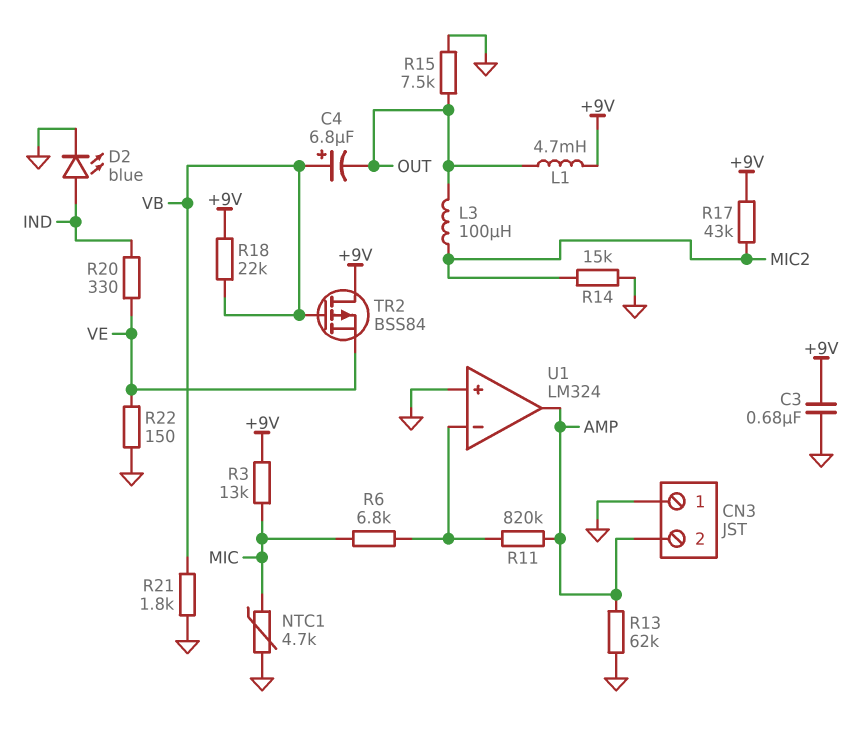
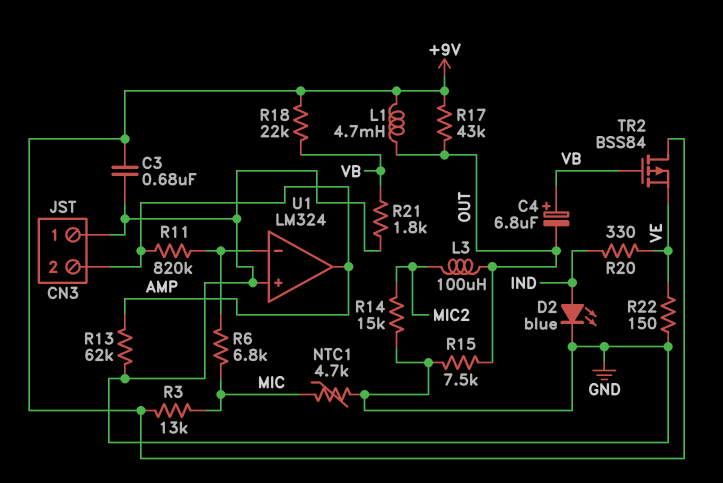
R17: 43k (+9V, MIC2) -> 43k (+9V, OUT)

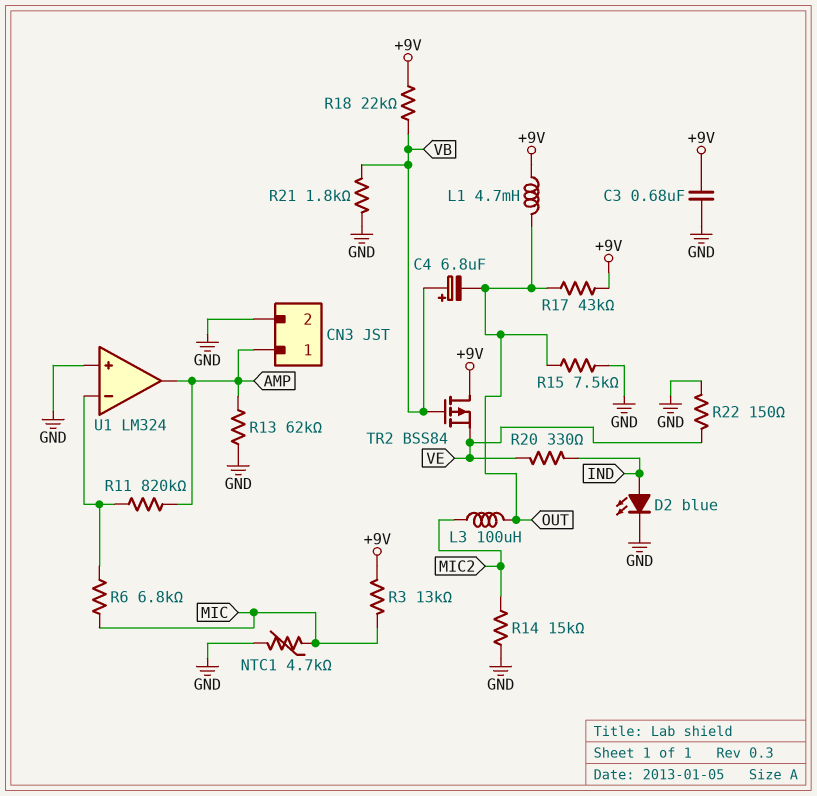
CN3 pin 1: GND -> AMP
CN3 pin 2: AMP -> GND

